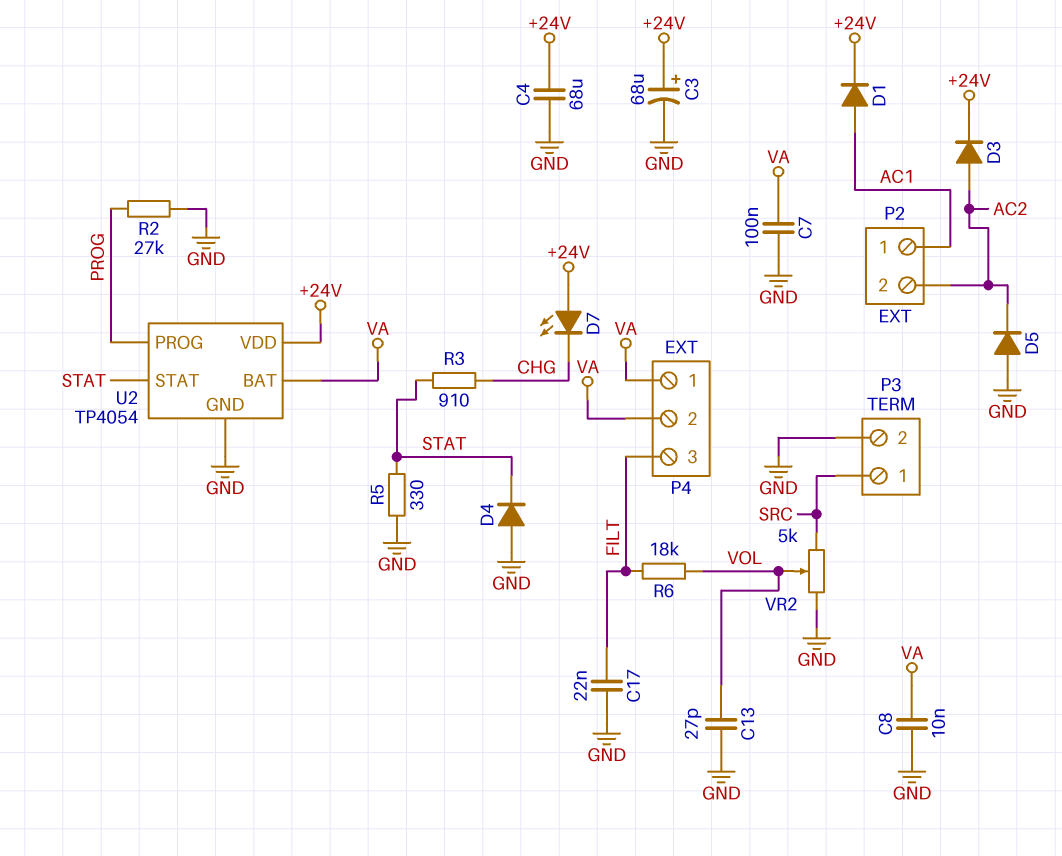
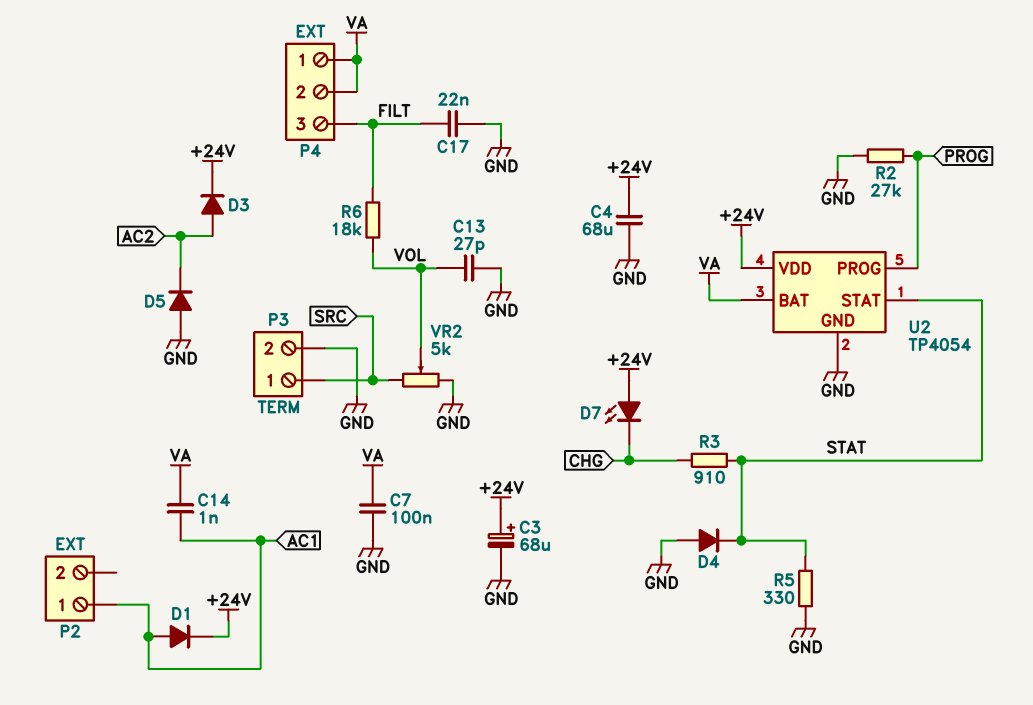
C8: 10nF (GND, VA) -> none
C14: none -> 1nF (AC1, VA)
P2 pin 2: AC2 -> none

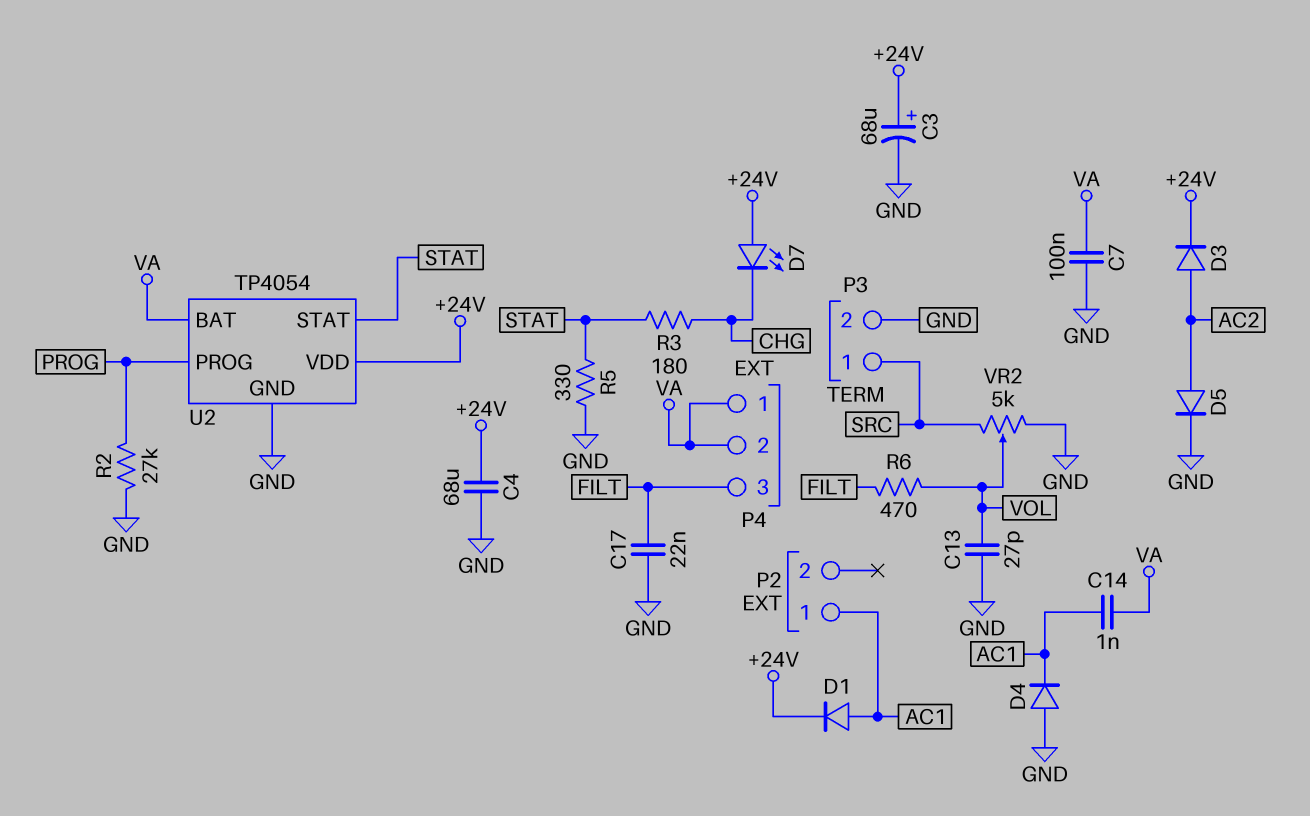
D4: diode (A GND, K STAT) -> diode (A GND, K AC1)
D5: diode (A GND, K AC2) -> diode (A AC2, K GND)
R3: 910 (CHG, STAT) -> 180 (CHG, STAT)
R6: 18k (FILT, VOL) -> 470 (FILT, VOL)

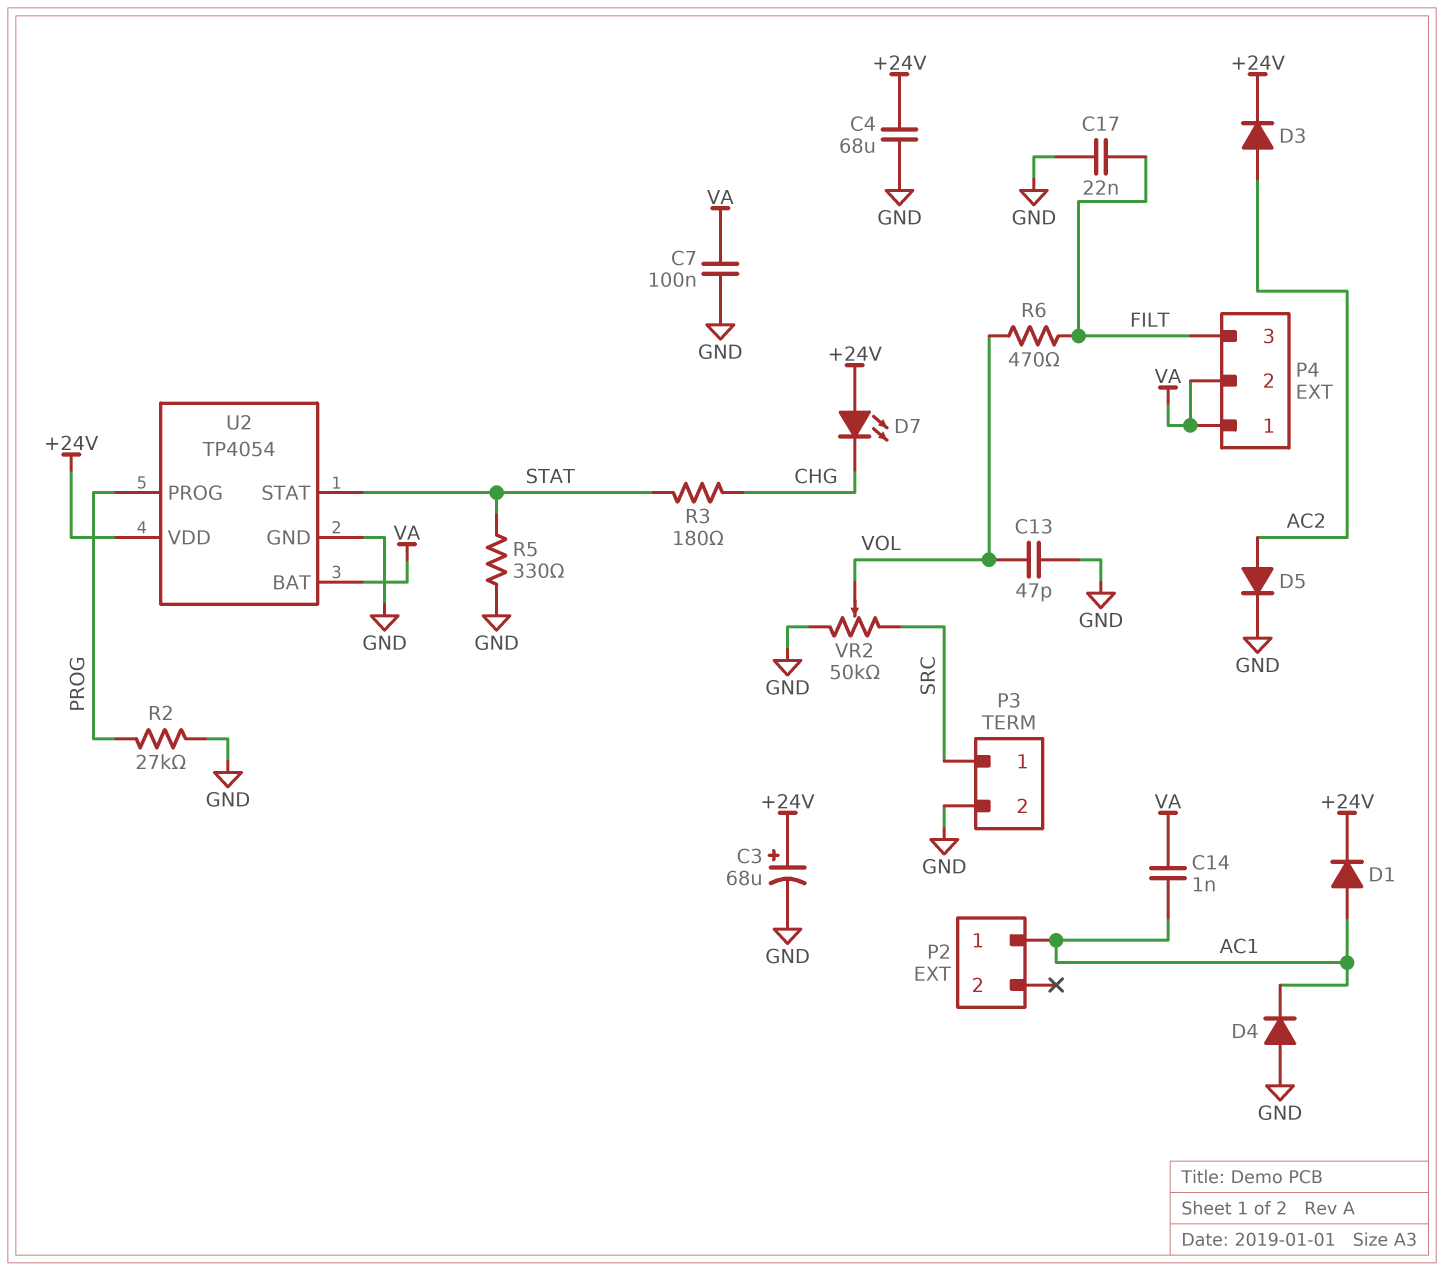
C13: 27pF (GND, VOL) -> 47pF (GND, VOL)
VR2: 5k (GND, SRC, wiper VOL) -> 50k (GND, SRC, wiper VOL)

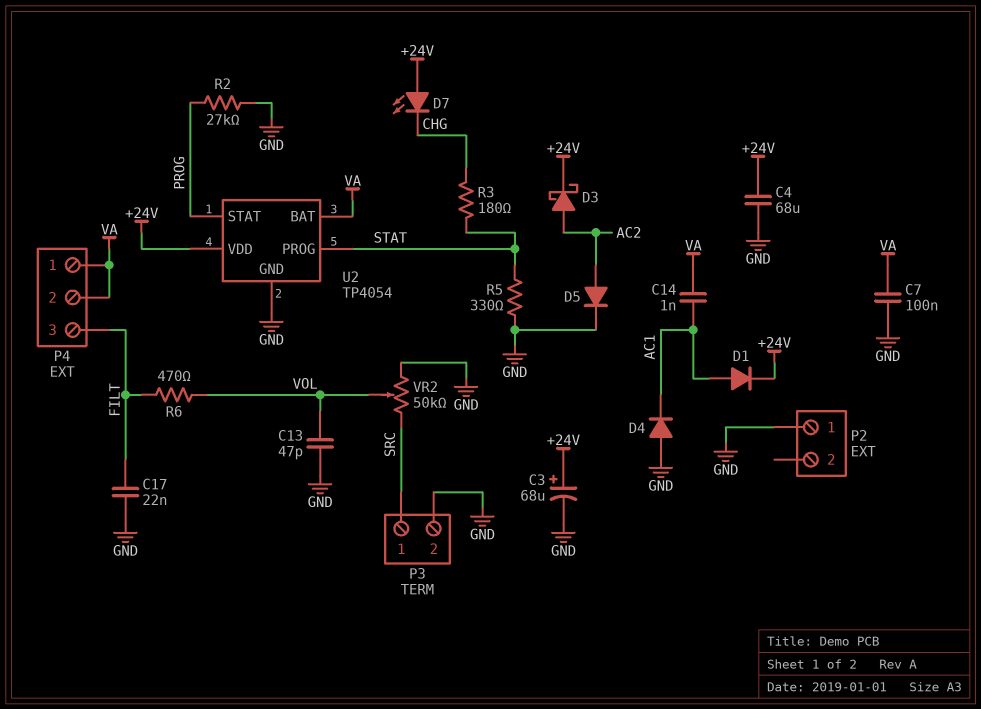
D3: diode (A AC2, K +24V) -> schottky (A AC2, K +24V)
P2 pin 1: AC1 -> GND
U2 pin PROG: PROG -> STAT
U2 pin STAT: STAT -> PROG

